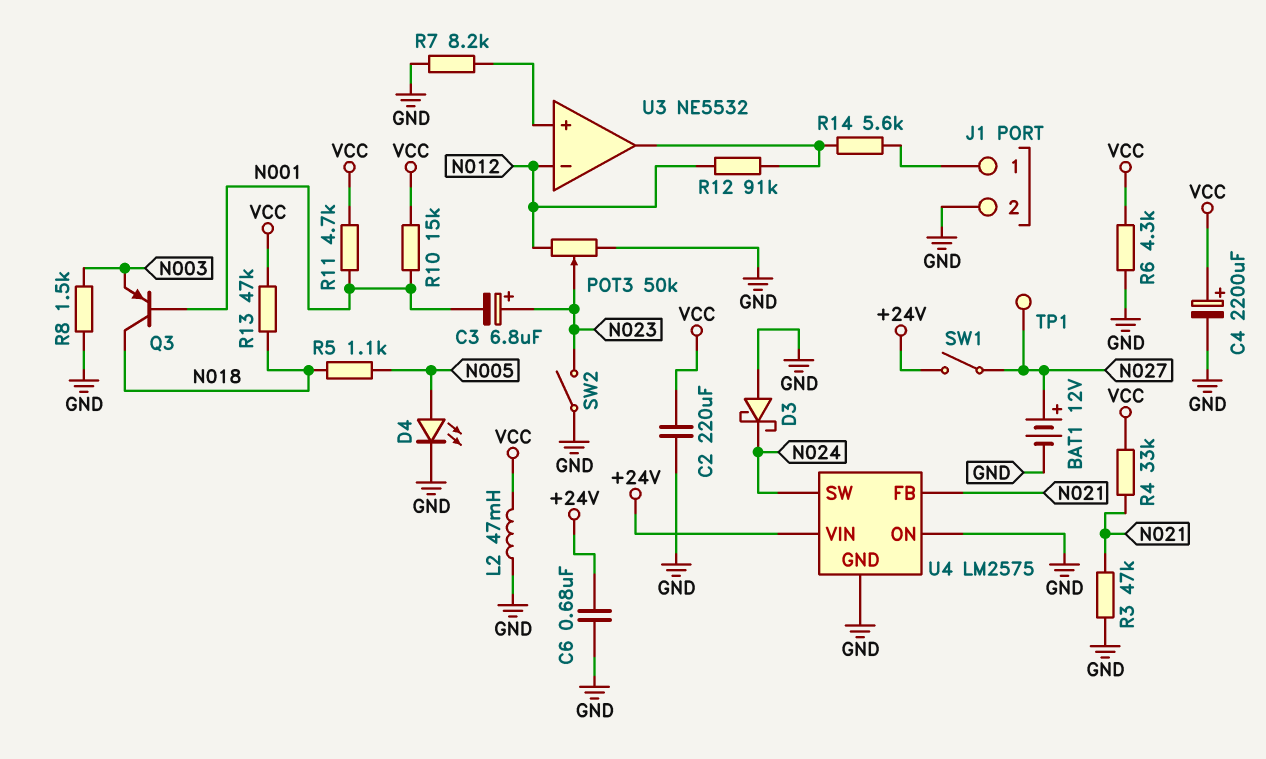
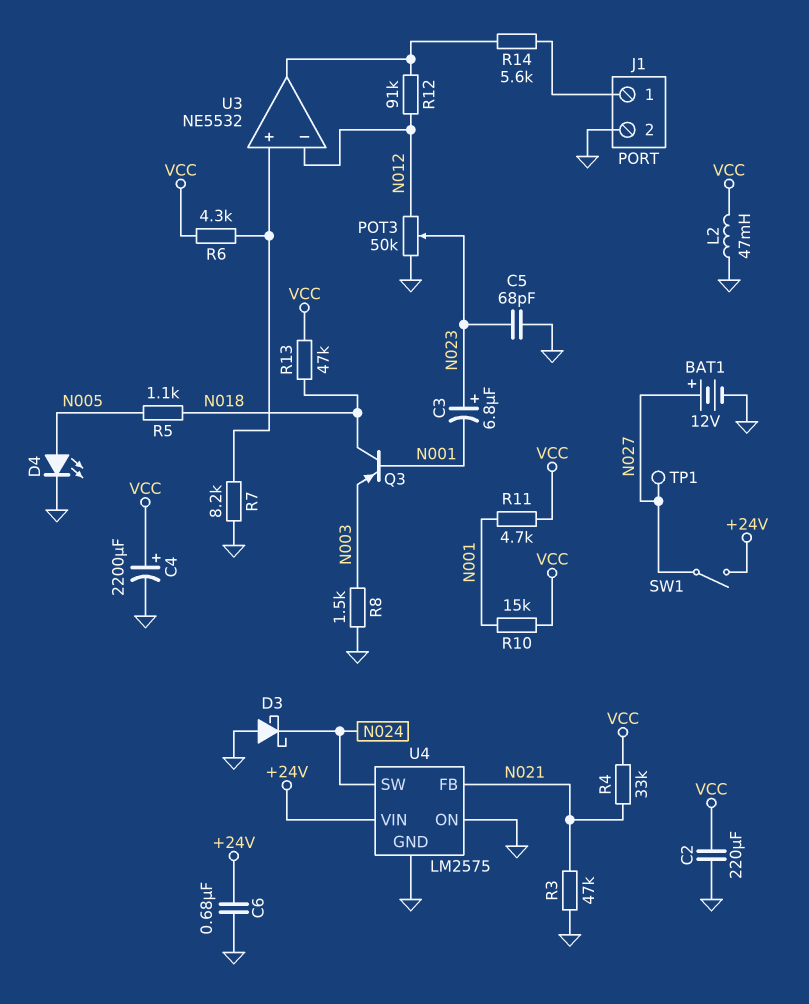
C5: none -> 68pF (GND, N023)
R6: 4.3k (GND, VCC) -> 4.3k (U3/in+, VCC)
SW2: switch (GND, N023) -> none

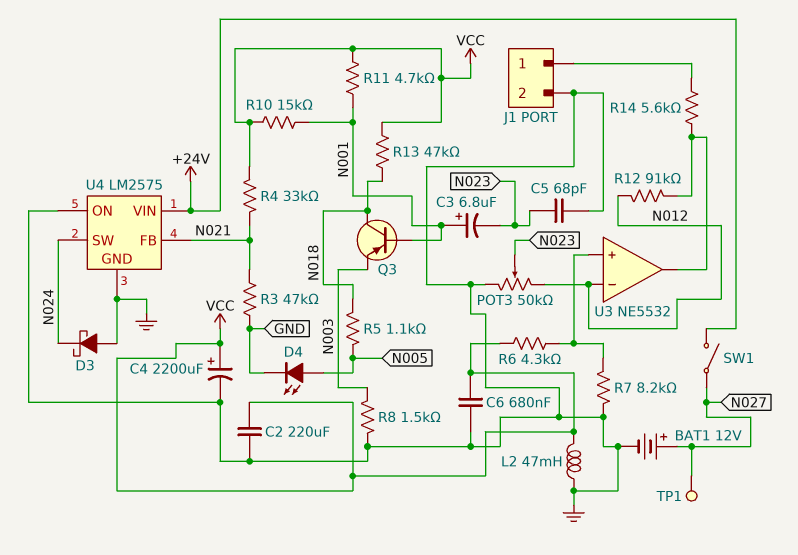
C3: 6.8uF (plus N023, minus N001) -> 6.8uF (plus N001, minus N023)
C6: 680nF (+24V, GND) -> 680nF (GND, VCC)

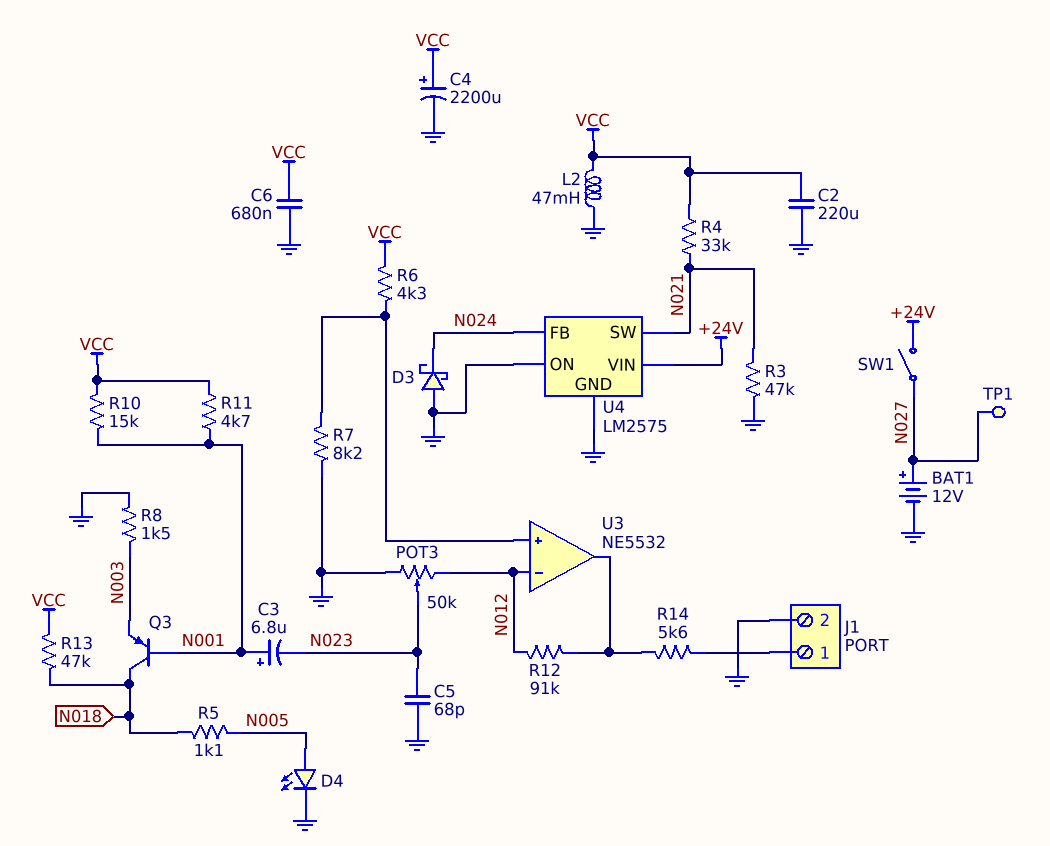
U4 pin FB: N021 -> N024
U4 pin SW: N024 -> N021

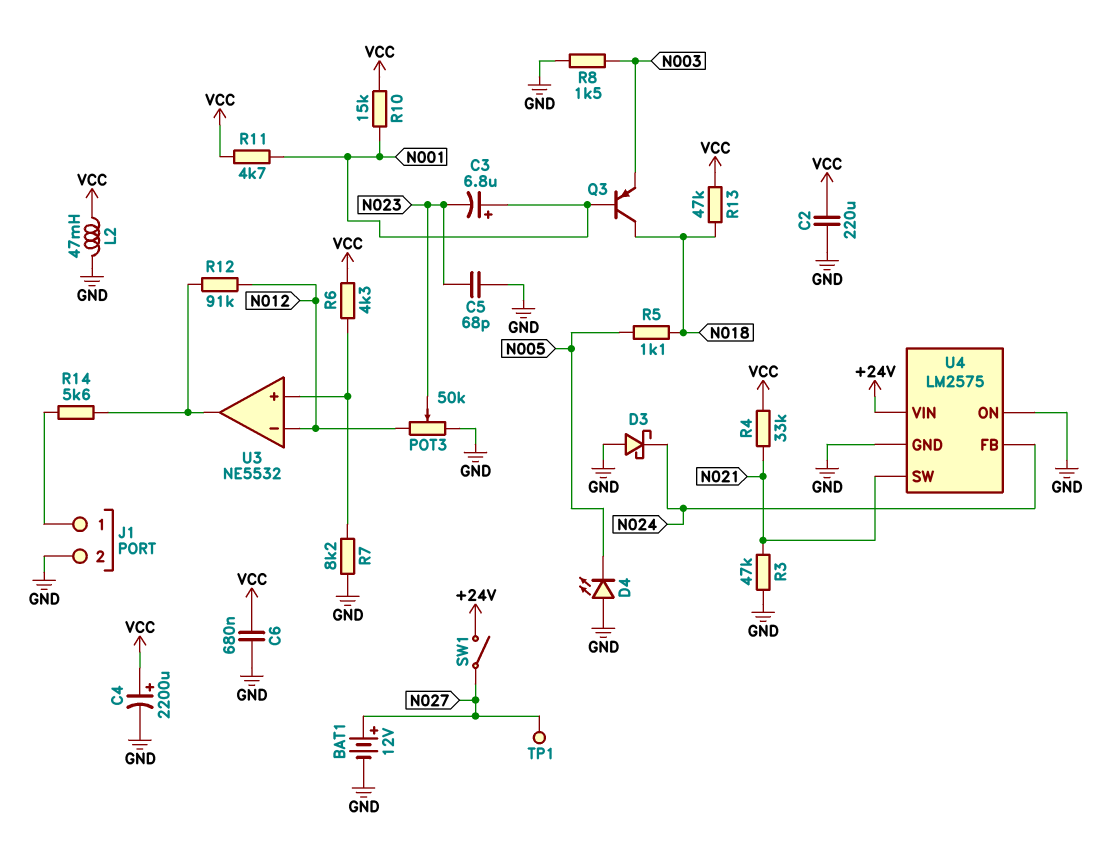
D4: LED (A N005, K GND) -> LED (A GND, K N005)

